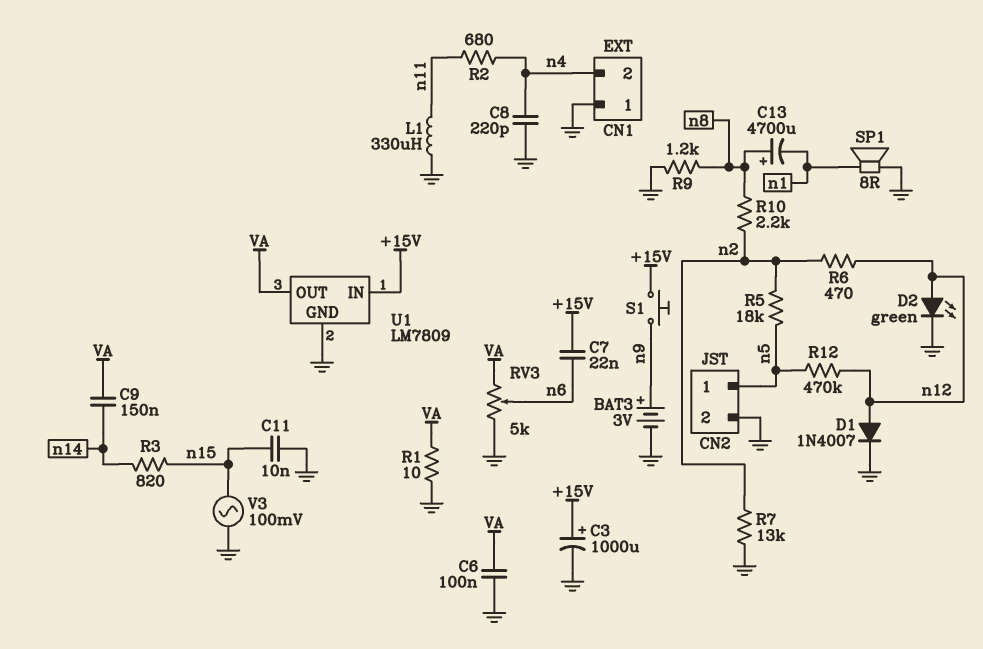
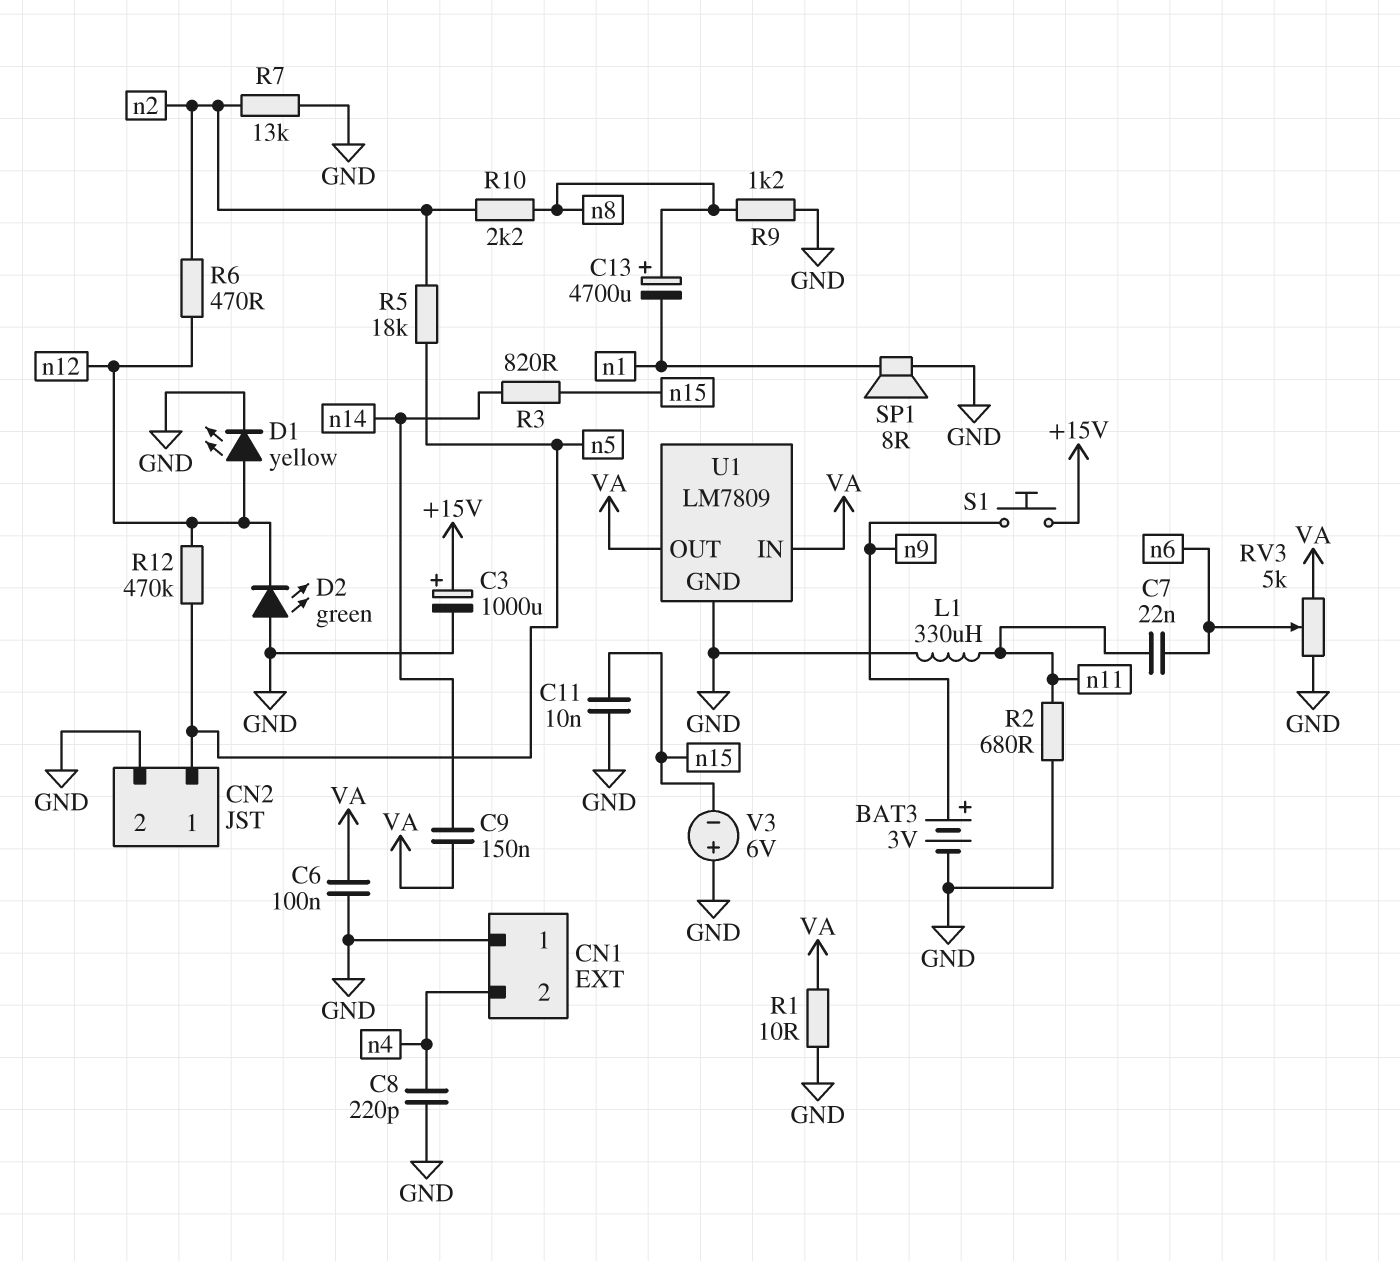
C7: 22nF (+15V, n6) -> 22nF (n6, n11)
D1: diode 1N4007 (A n12, K GND) -> LED yellow (A n12, K GND)
D2: LED green (A n12, K GND) -> LED green (A GND, K n12)
R2: 680 (n4, n11) -> 680 (GND, n11)
U1 pin IN: +15V -> VA
V3: AC 100mV (GND, n15) -> 6V (plus GND, minus n15)

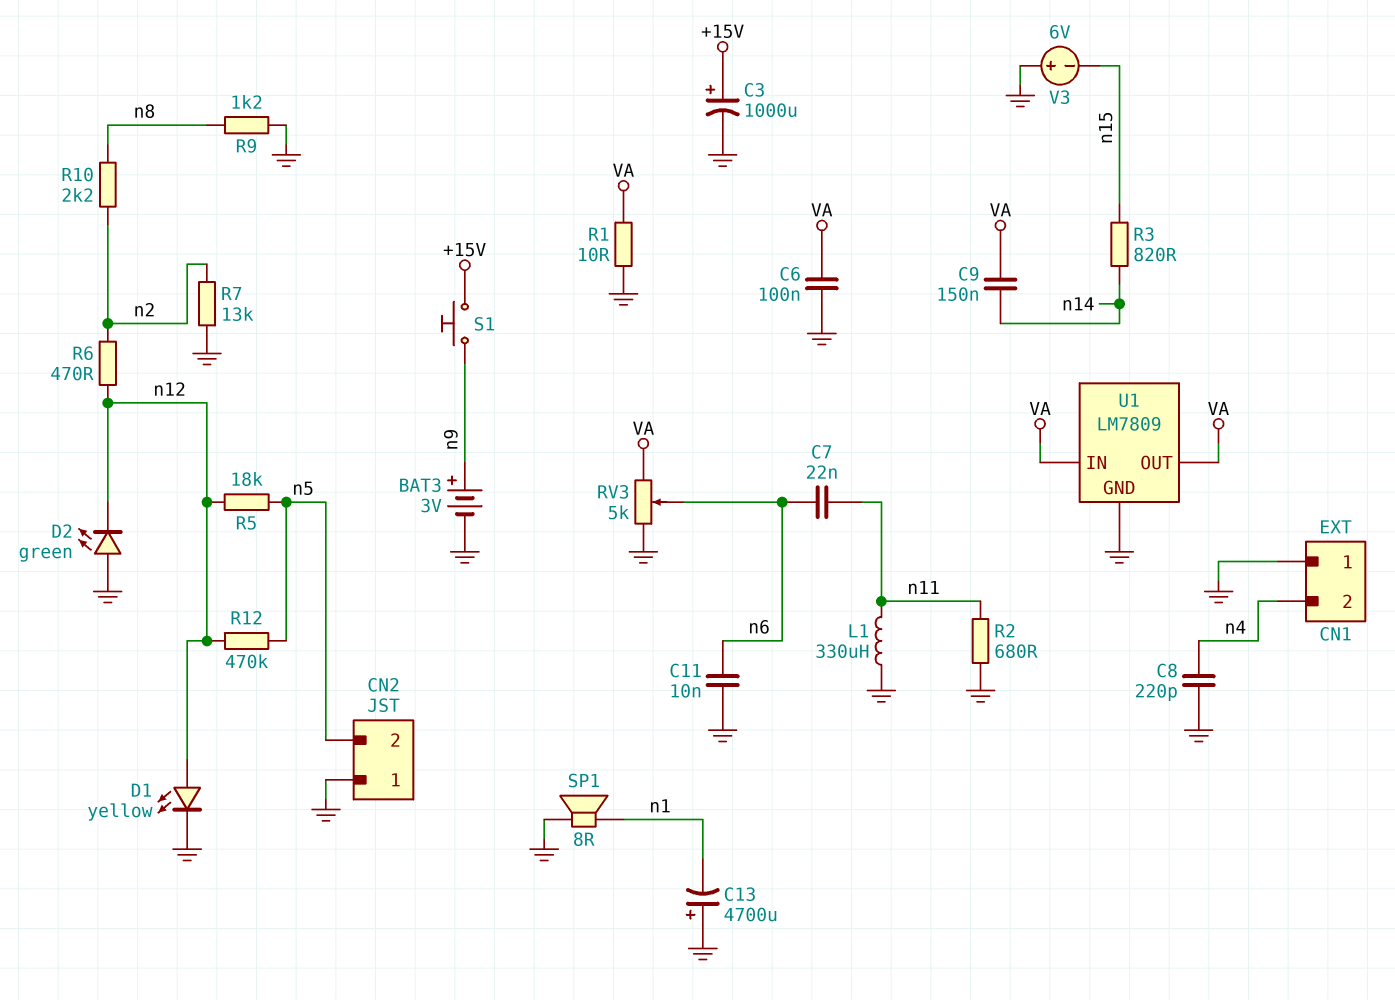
C11: 10nF (GND, n15) -> 10nF (GND, n6)
C13: 4700uF (plus n8, minus n1) -> 4700uF (plus GND, minus n1)
CN2 pin 1: n5 -> GND
CN2 pin 2: GND -> n5
R5: 18k (n2, n5) -> 18k (n5, n12)

